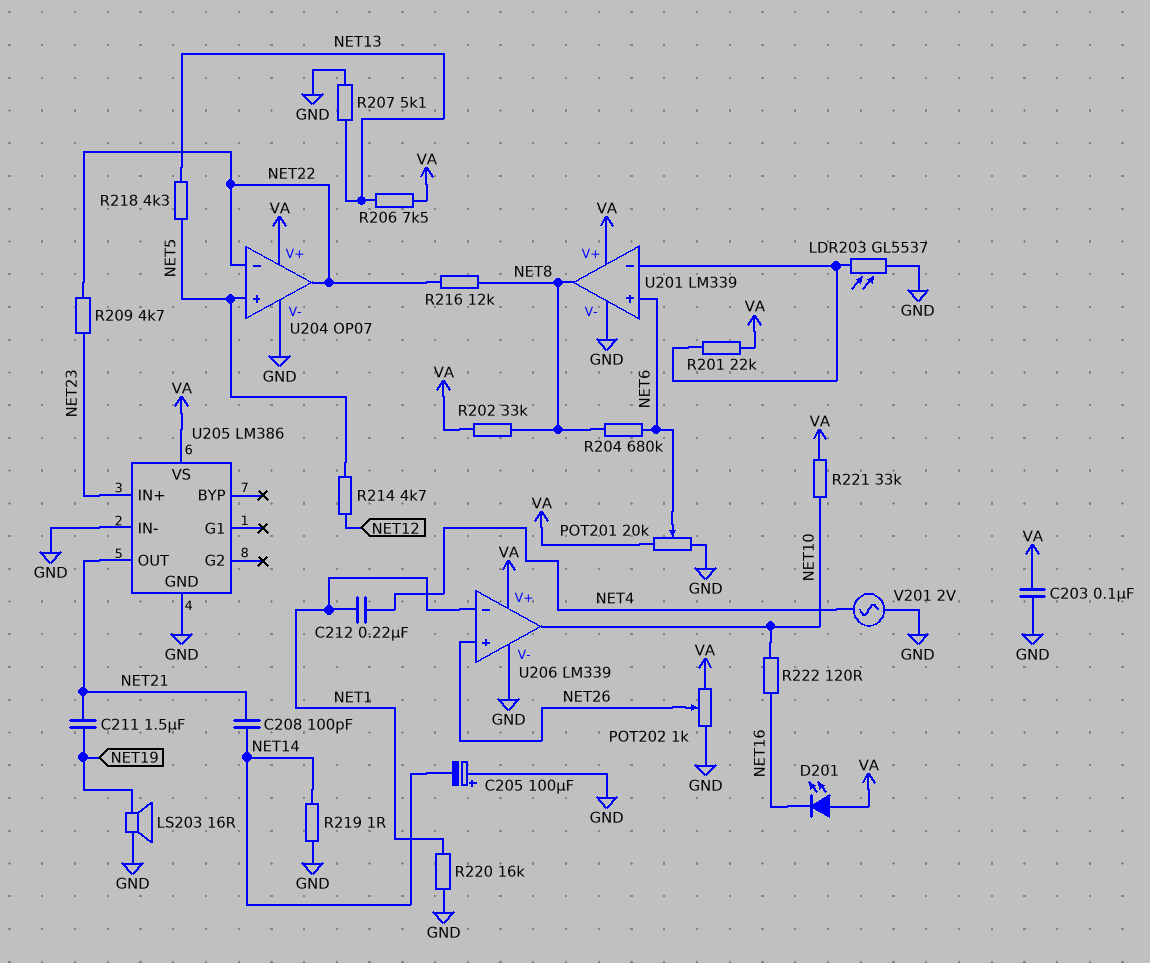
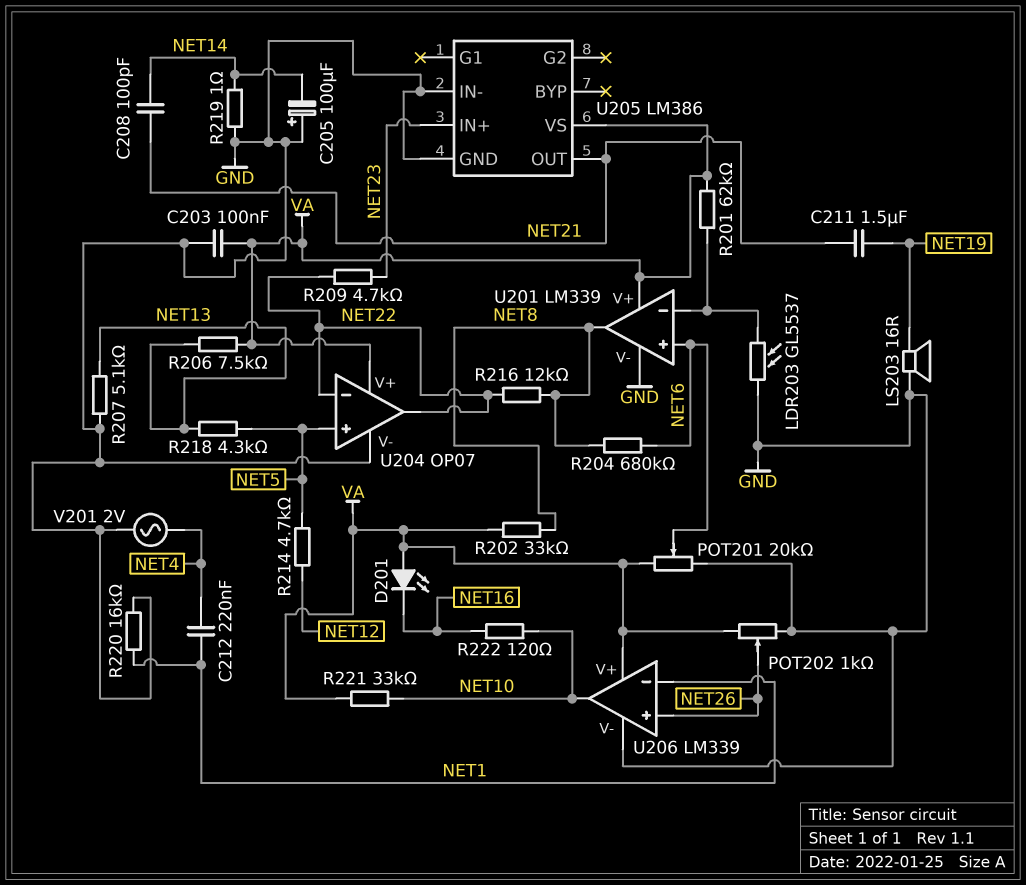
R201: 22k (U201/in-, VA) -> 62k (U201/in-, VA)

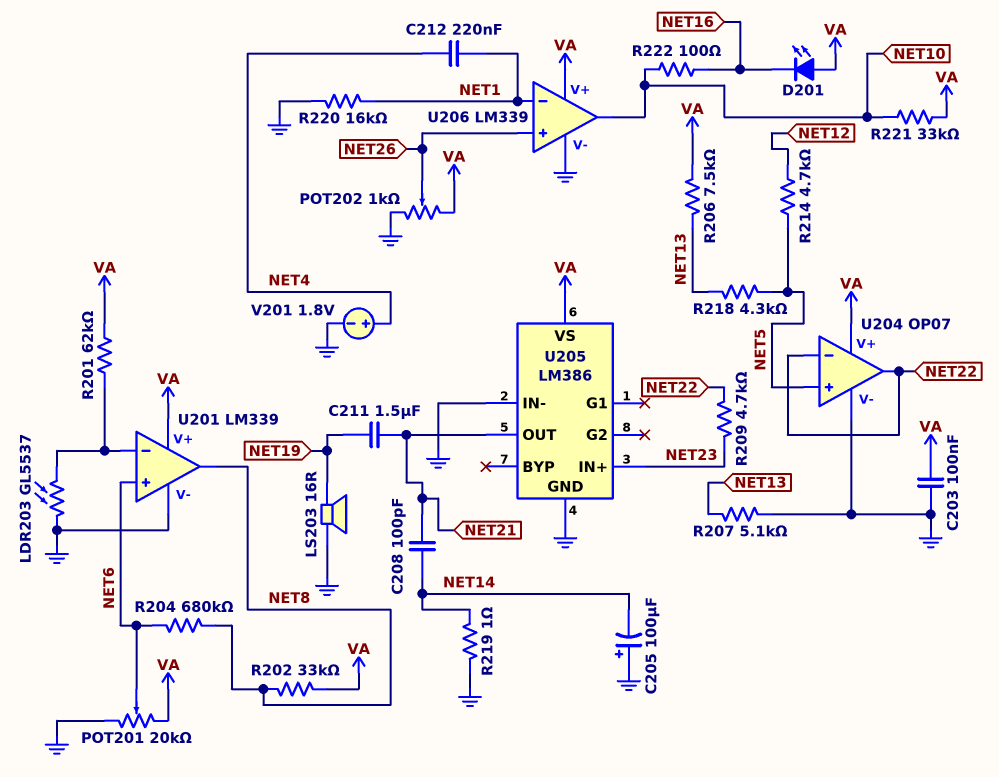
R216: 12k (NET8, NET22) -> none
R222: 120 (NET10, NET16) -> 100 (NET10, NET16)
V201: AC 2V (GND, NET4) -> 1.8V (plus NET4, minus GND)

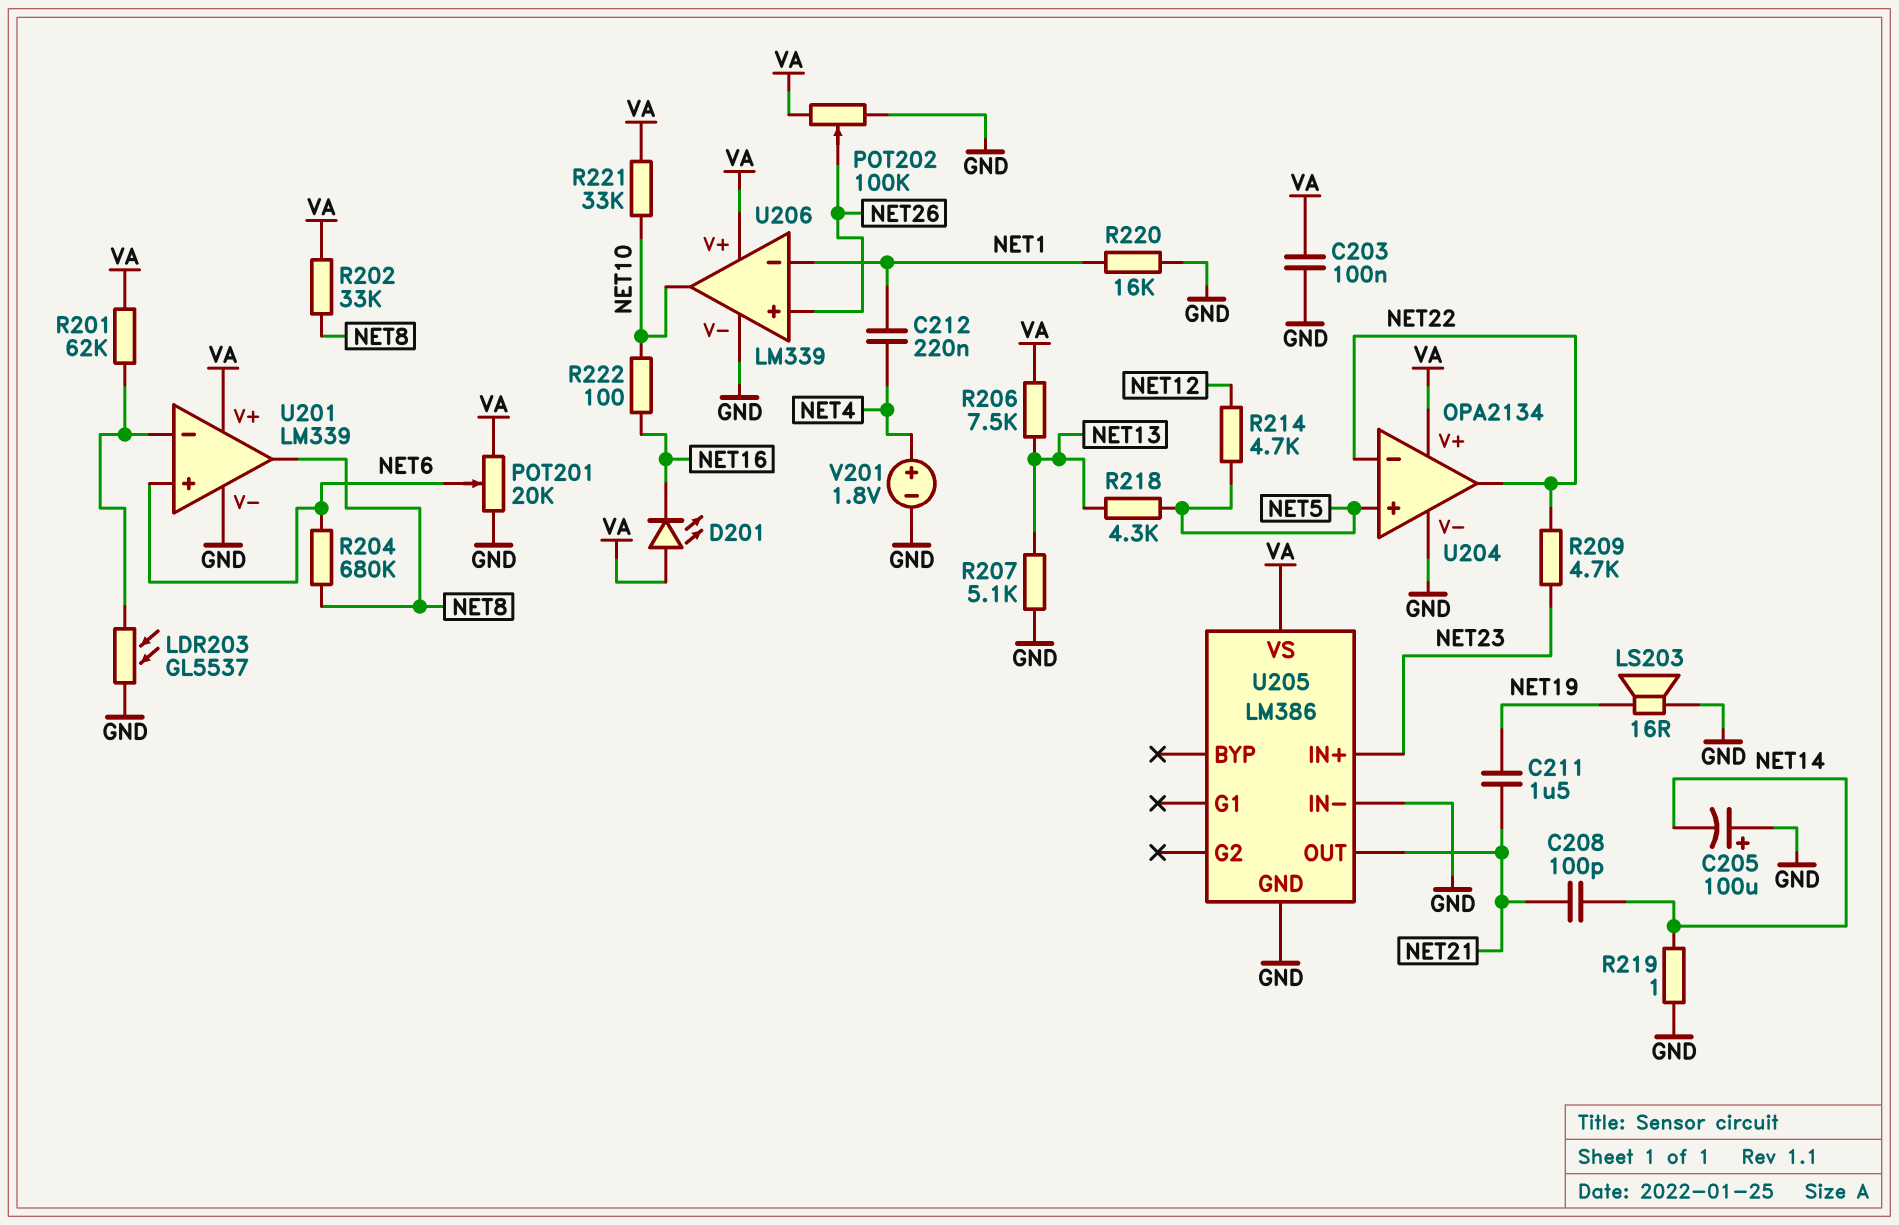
POT202: 1k (GND, VA, wiper NET26) -> 100k (GND, VA, wiper NET26)
U204: OP07 -> OPA2134

